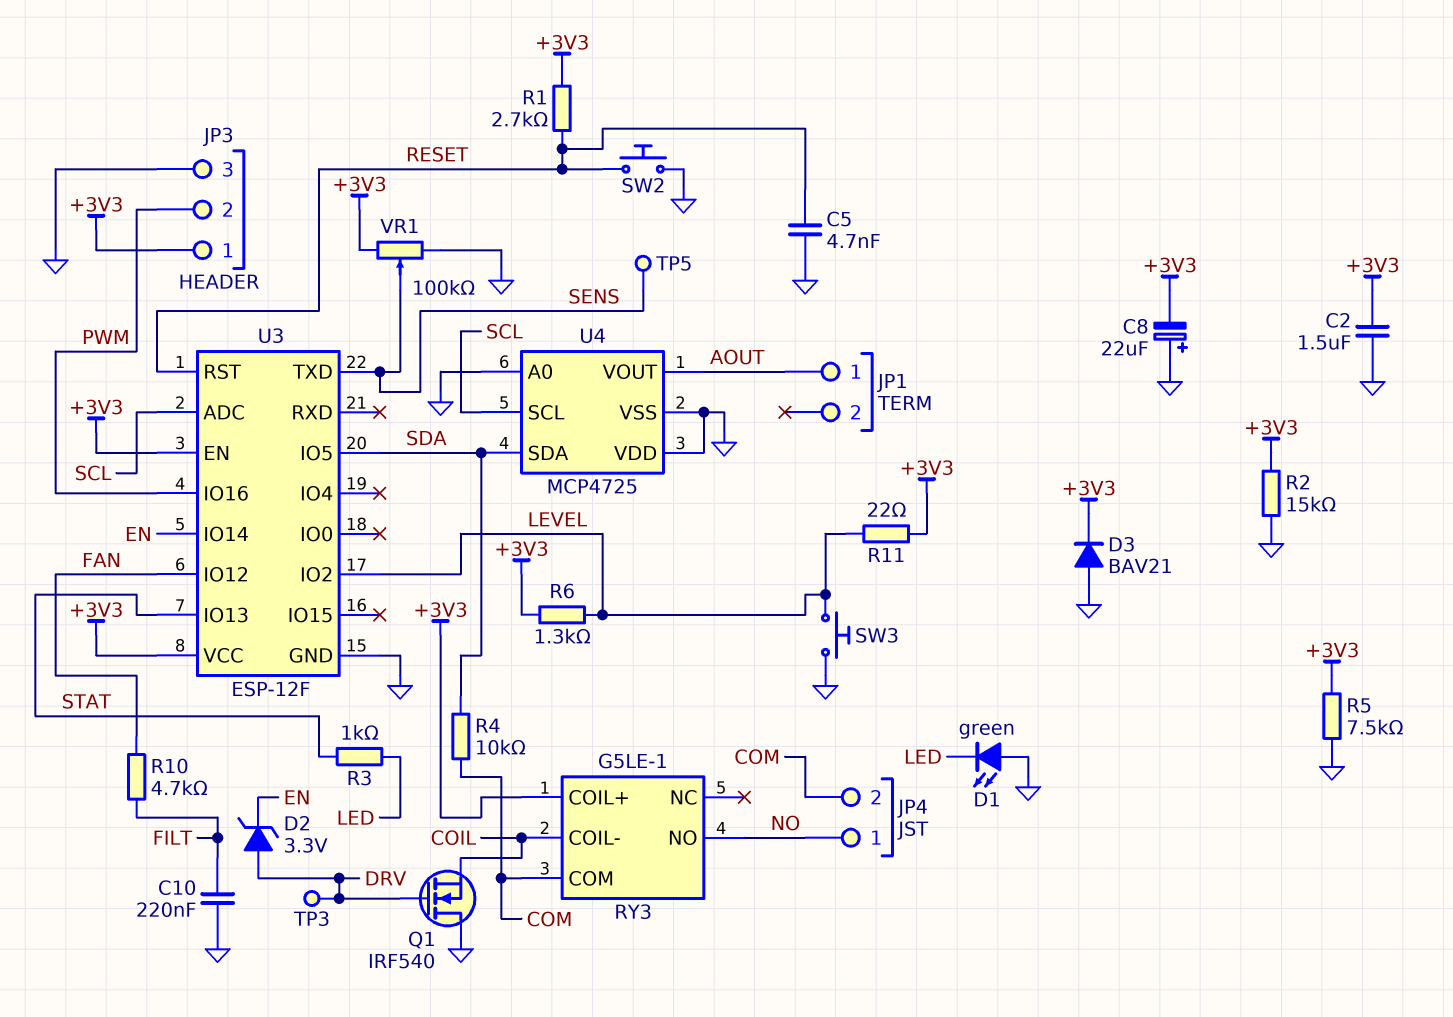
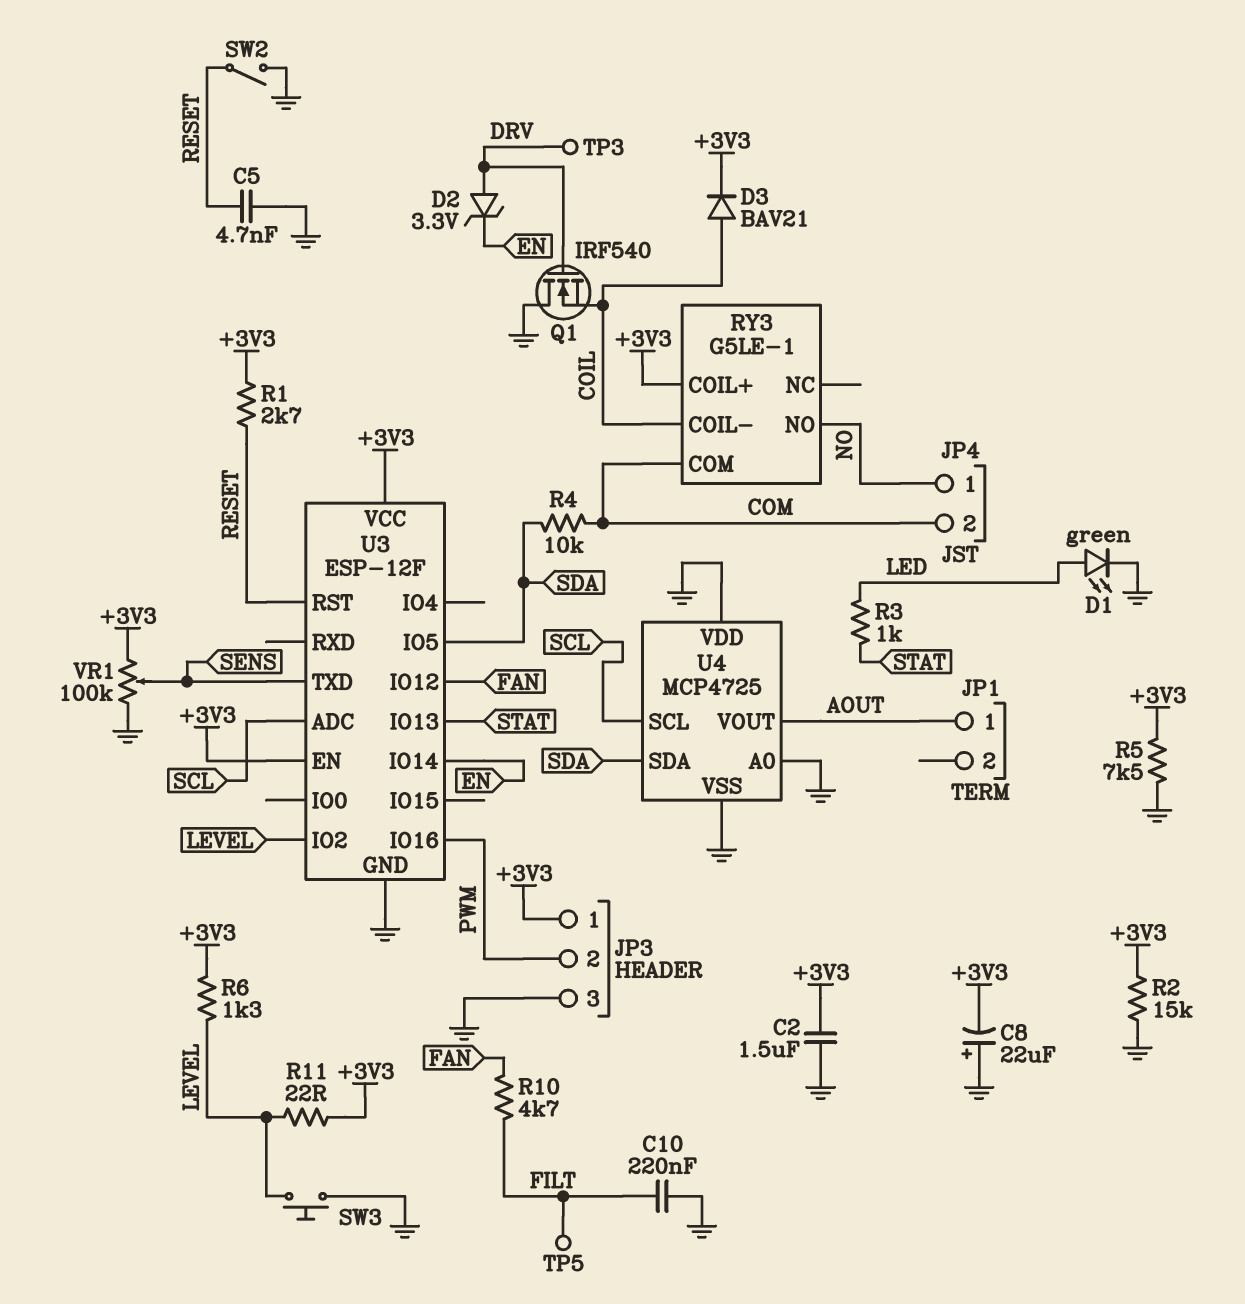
D1: LED green (A GND, K LED) -> LED green (A LED, K GND)
D3: diode BAV21 (A GND, K +3V3) -> diode BAV21 (A COIL, K +3V3)
SW2: button (GND, RESET) -> switch (GND, RESET)
TP5: test point (SENS) -> test point (FILT)

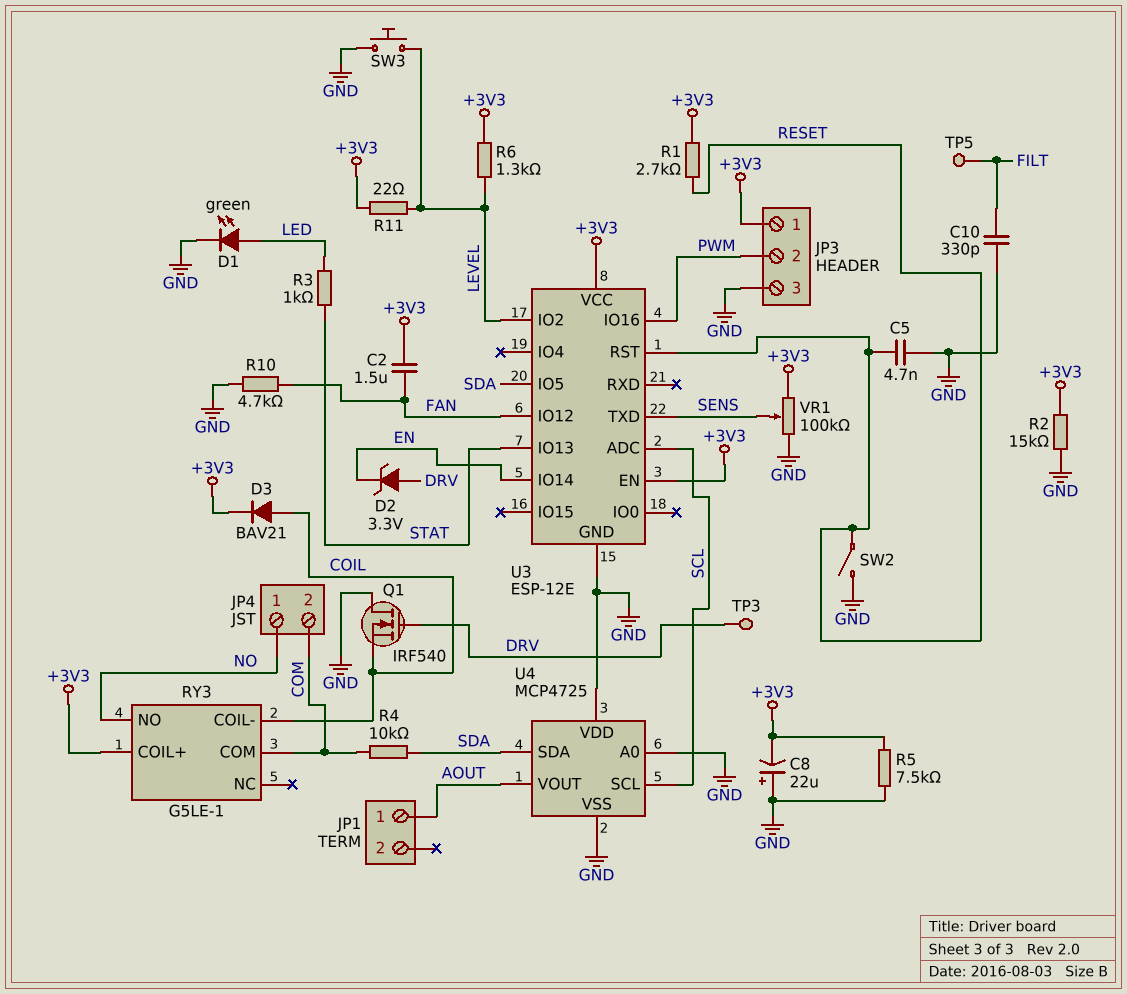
C2: 1.5uF (+3V3, GND) -> 1.5uF (+3V3, FAN)
C10: 220nF (FILT, GND) -> 330pF (FILT, GND)
R10: 4.7k (FAN, FILT) -> 4.7k (FAN, GND)
U3: ESP-12F -> ESP-12E

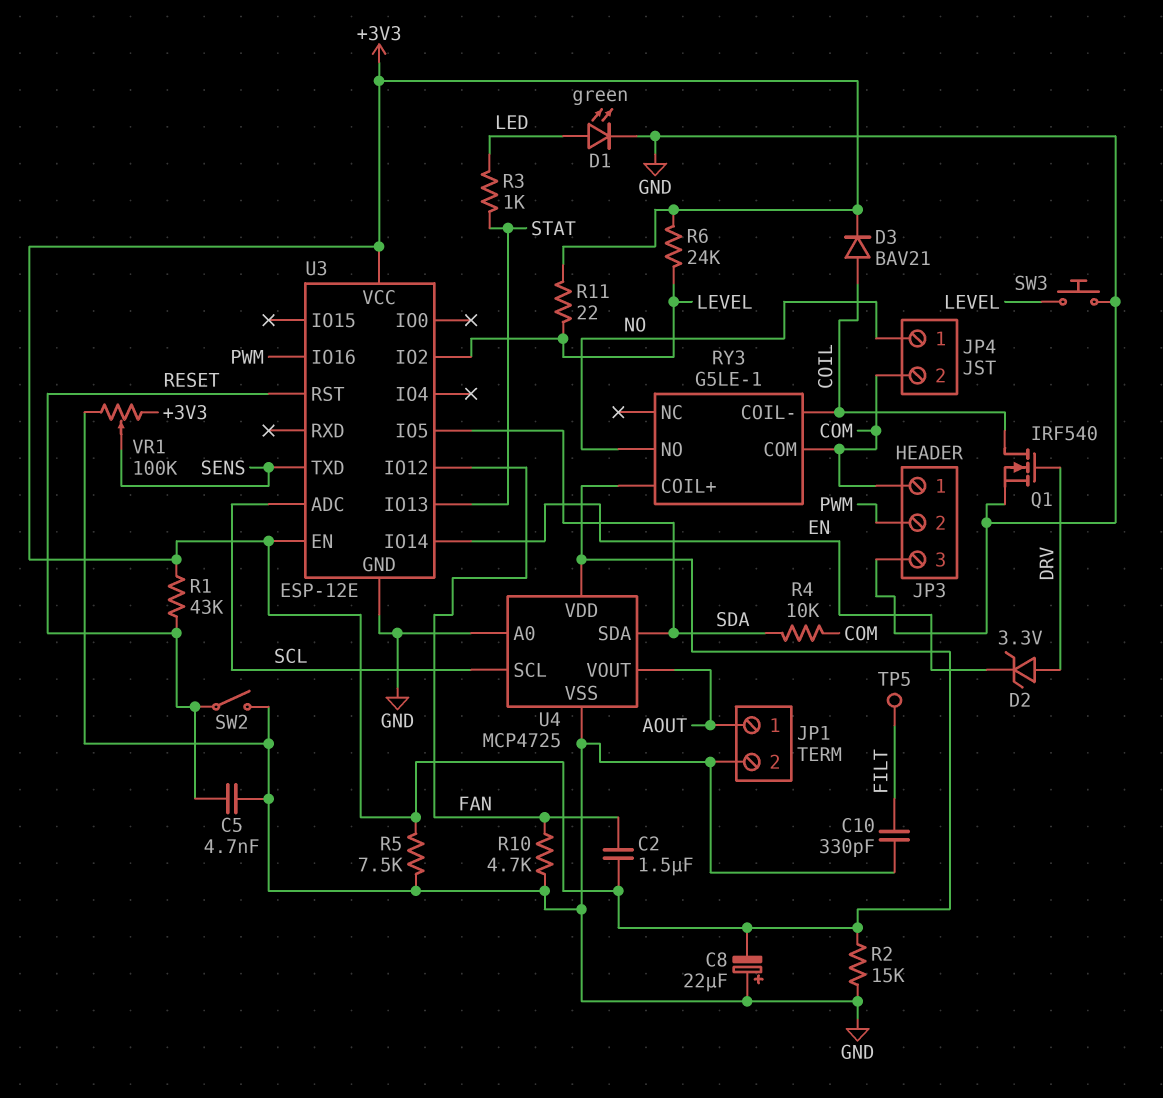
JP1 pin 2: none -> GND
JP3 pin 1: +3V3 -> COM
Q1: NMOS IRF540 (G DRV, D GND, S COIL) -> NMOS IRF540 (G DRV, D COIL, S GND)
R1: 2.7k (+3V3, RESET) -> 43k (+3V3, RESET)
R6: 1.3k (+3V3, LEVEL) -> 24k (+3V3, LEVEL)
TP3: test point (DRV) -> none
U4 pin VDD: GND -> +3V3

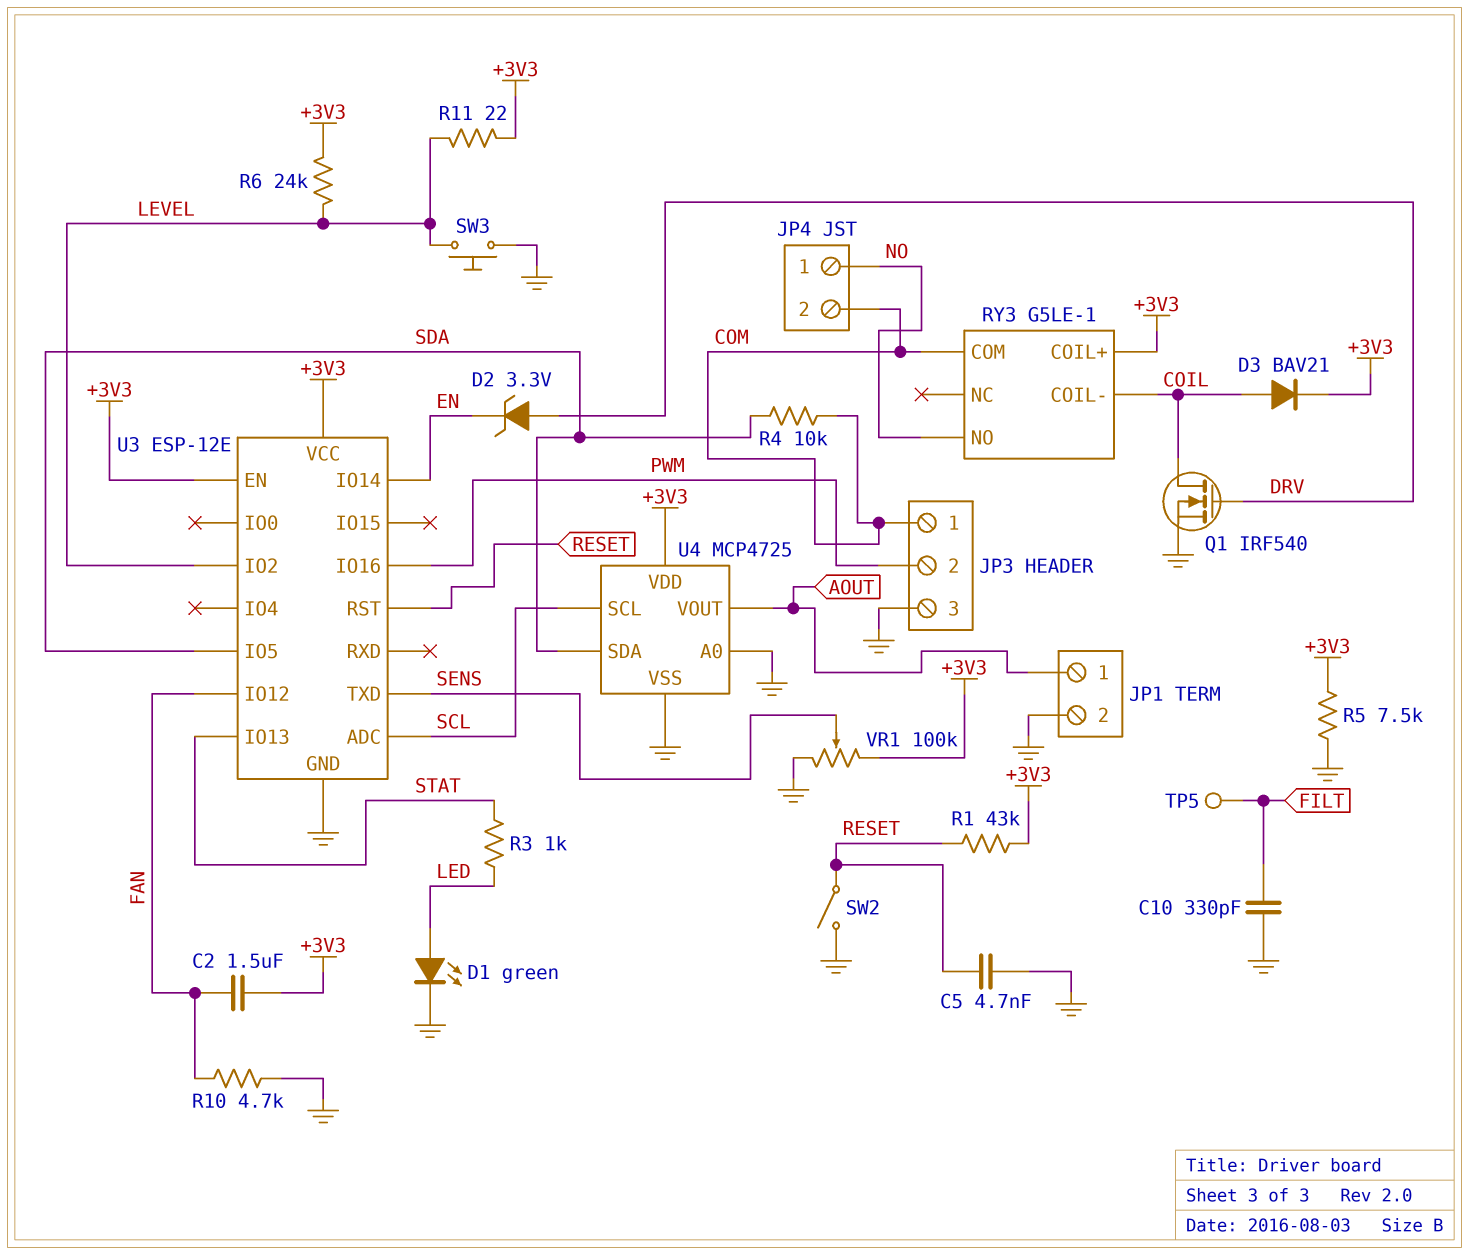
C8: 22uF (plus GND, minus +3V3) -> none
R2: 15k (+3V3, GND) -> none

